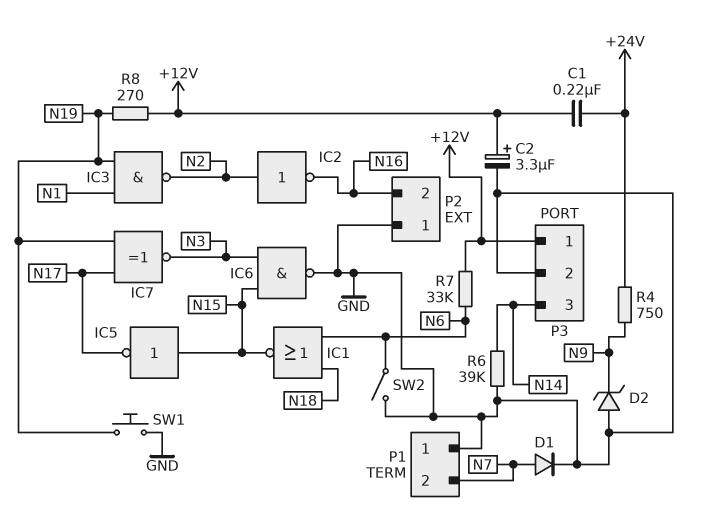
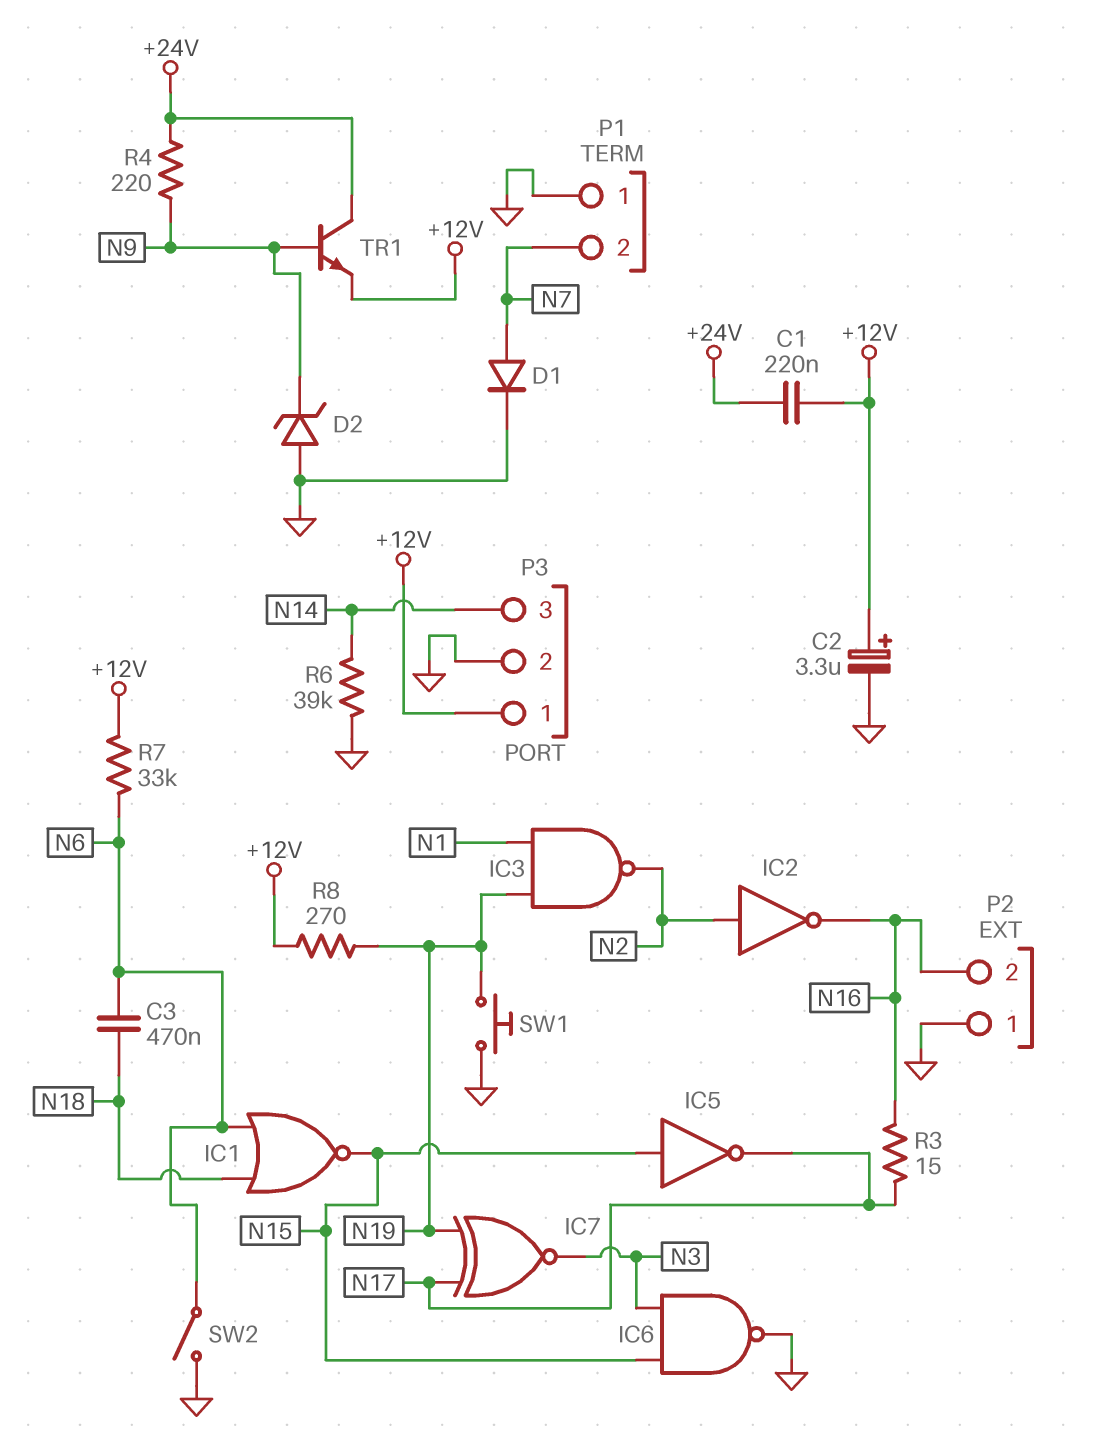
C3: none -> 470nF (N6, N18)
R3: none -> 15 (N16, N17)
R4: 750 (+24V, N9) -> 220 (+24V, N9)
TR1: none -> NPN (B N9, C +24V, E +12V)

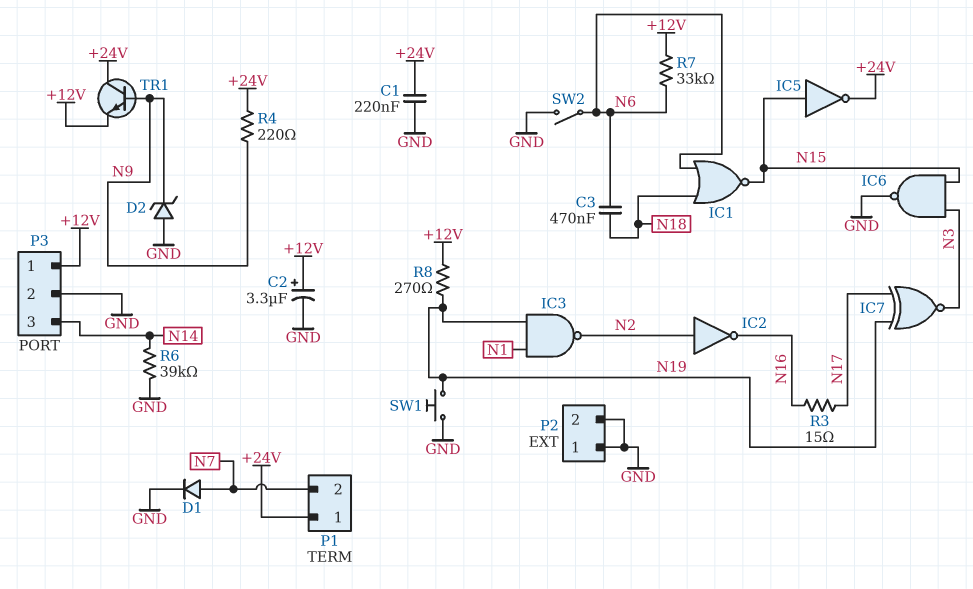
C1: 220nF (+12V, +24V) -> 220nF (+24V, GND)
IC5: NOT (in N15, out N17) -> NOT (in N15, out +24V)
P1 pin 1: GND -> +24V
P2 pin 2: N16 -> GND

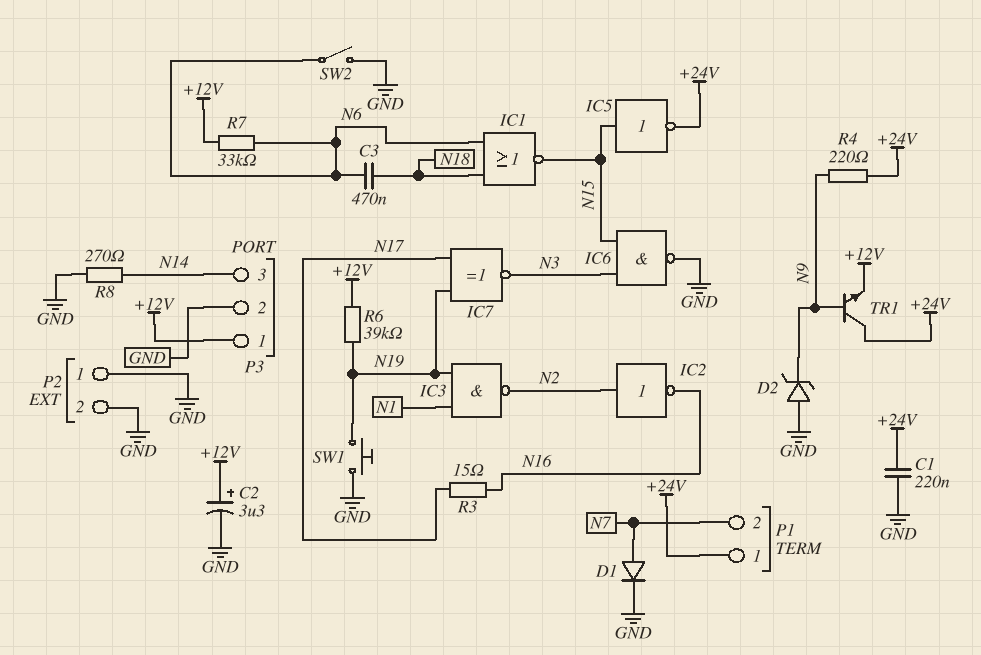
R6: 39k (GND, N14) -> 39k (+12V, N19)
R8: 270 (+12V, N19) -> 270 (GND, N14)

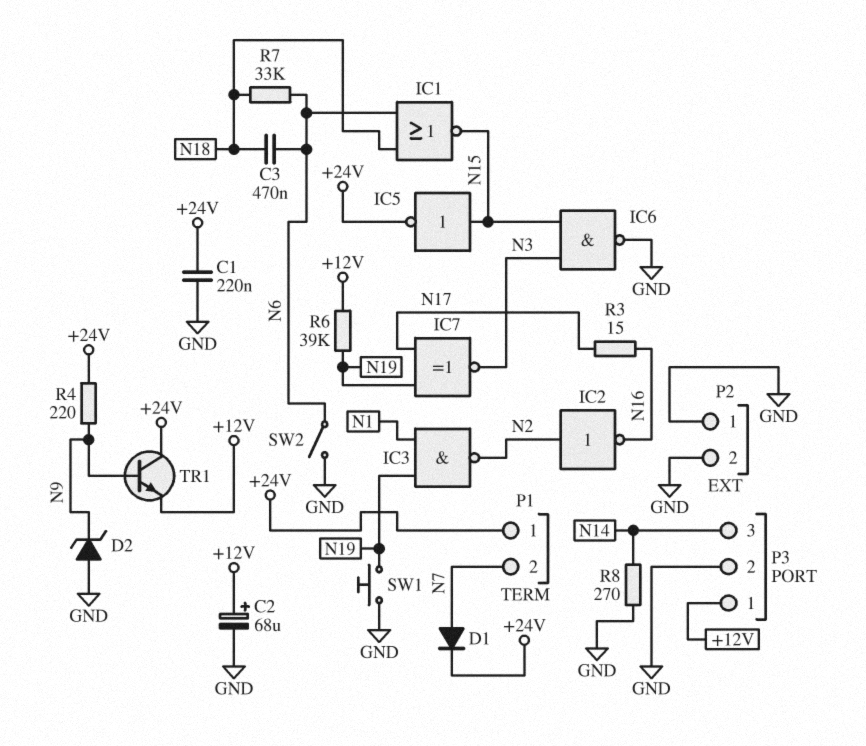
C2: 3.3uF (plus +12V, minus GND) -> 68uF (plus +12V, minus GND)
D1: diode (A N7, K GND) -> diode (A N7, K +24V)
R7: 33k (+12V, N6) -> 33k (N6, N18)

